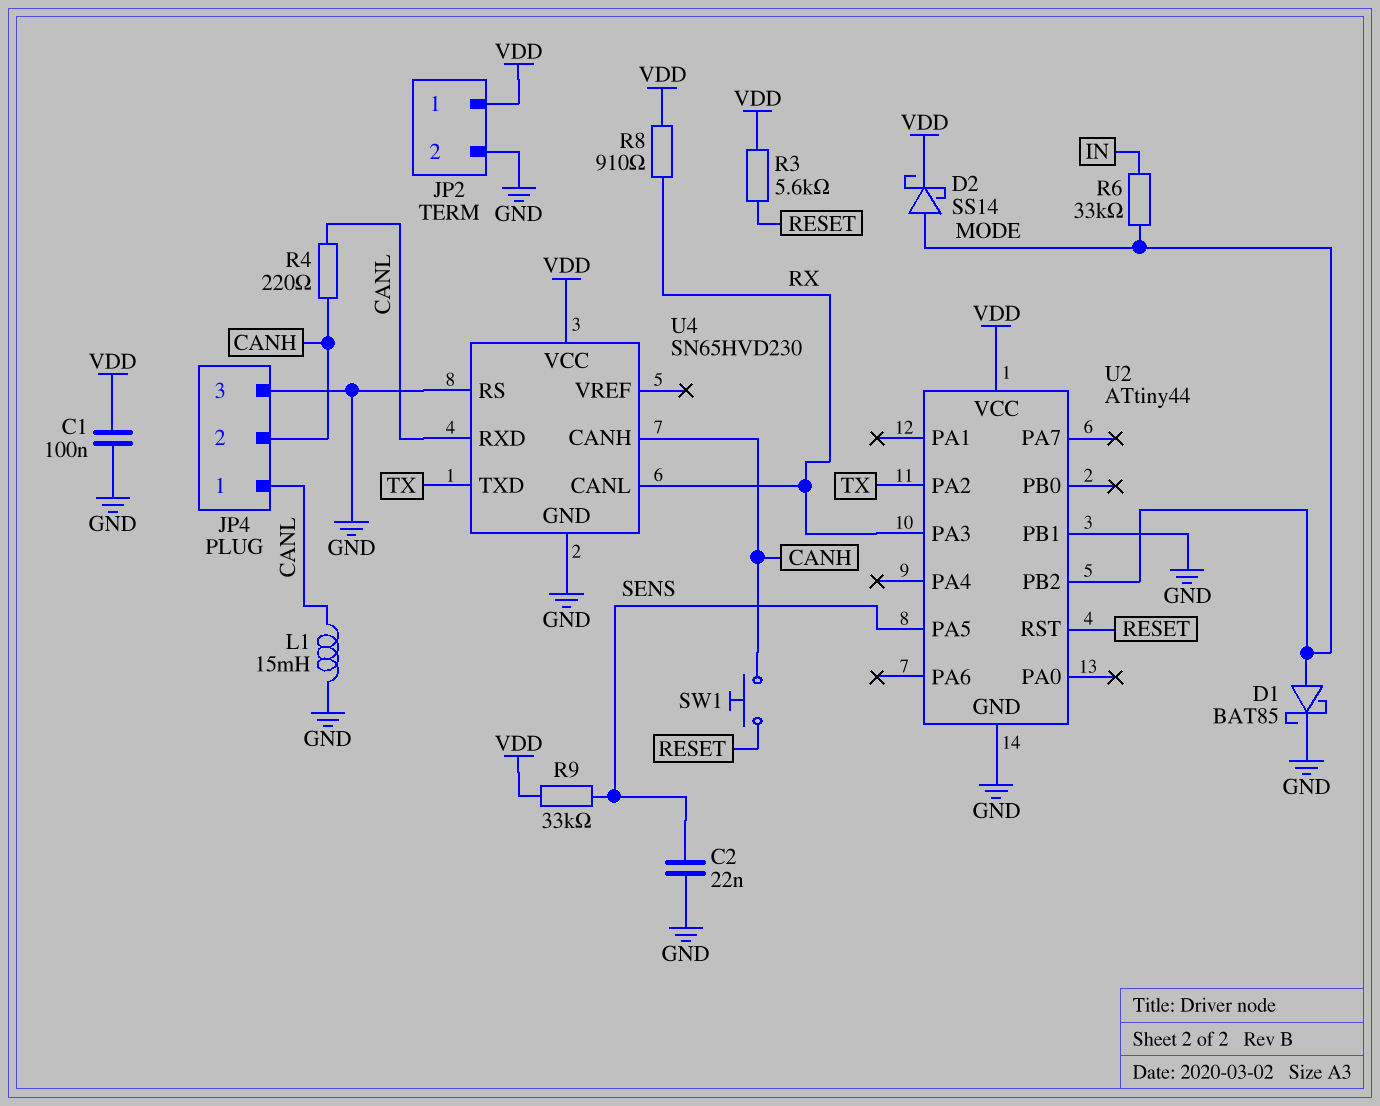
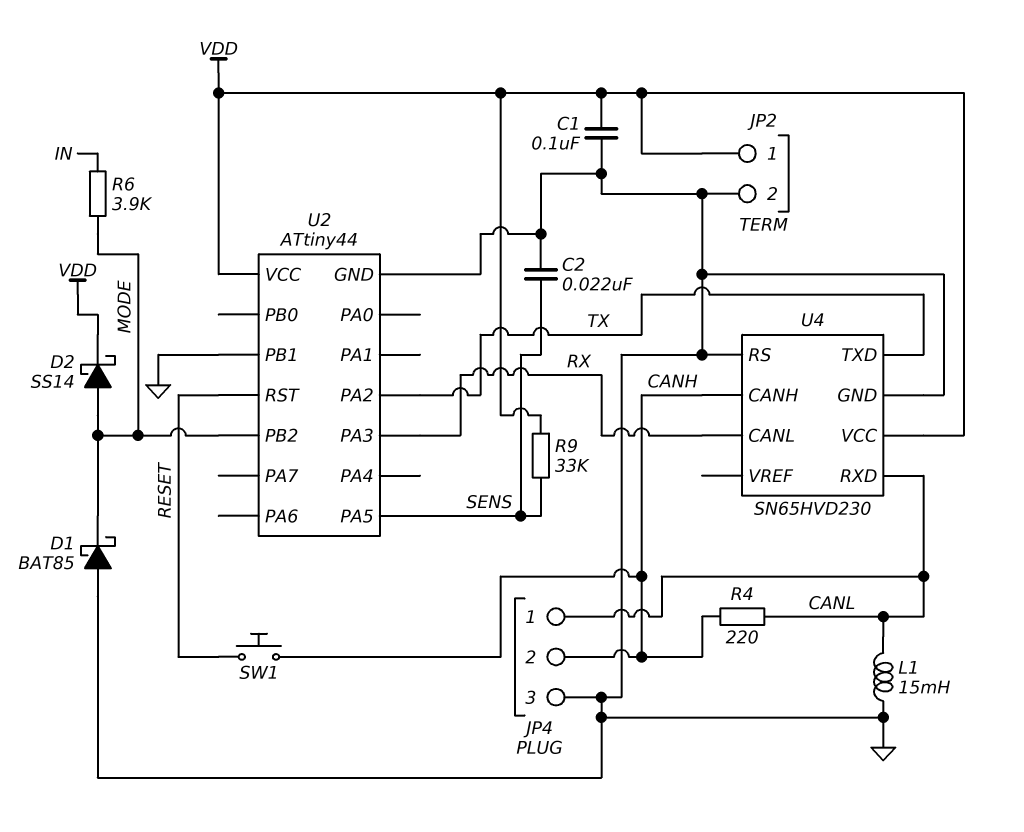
D1: schottky BAT85 (A MODE, K GND) -> schottky BAT85 (A GND, K MODE)
R3: 5.6k (RESET, VDD) -> none
R6: 33k (IN, MODE) -> 3.9k (IN, MODE)
R8: 910 (RX, VDD) -> none

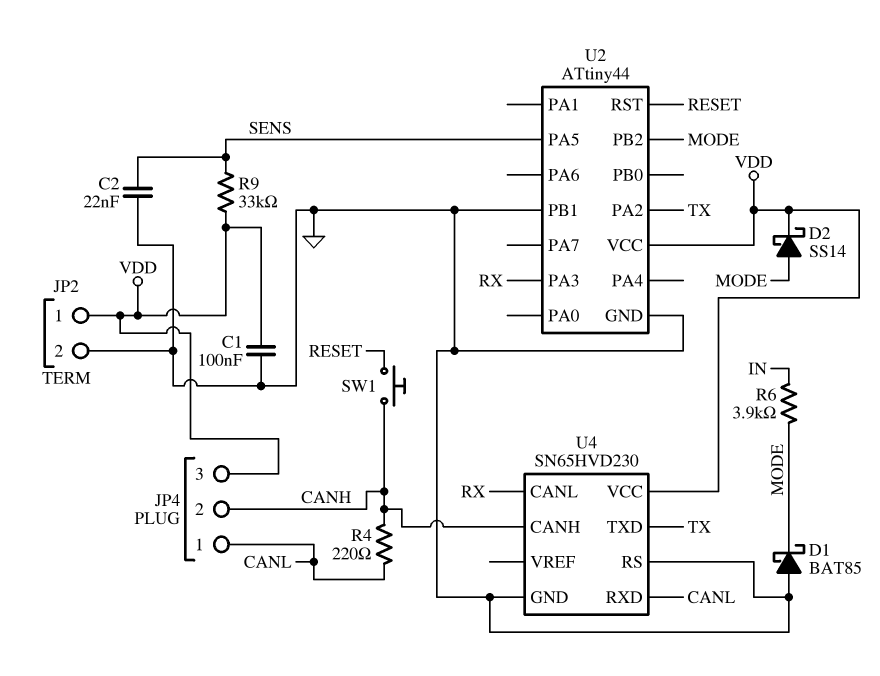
JP4 pin 3: GND -> VDD
L1: 15mH (CANL, GND) -> none

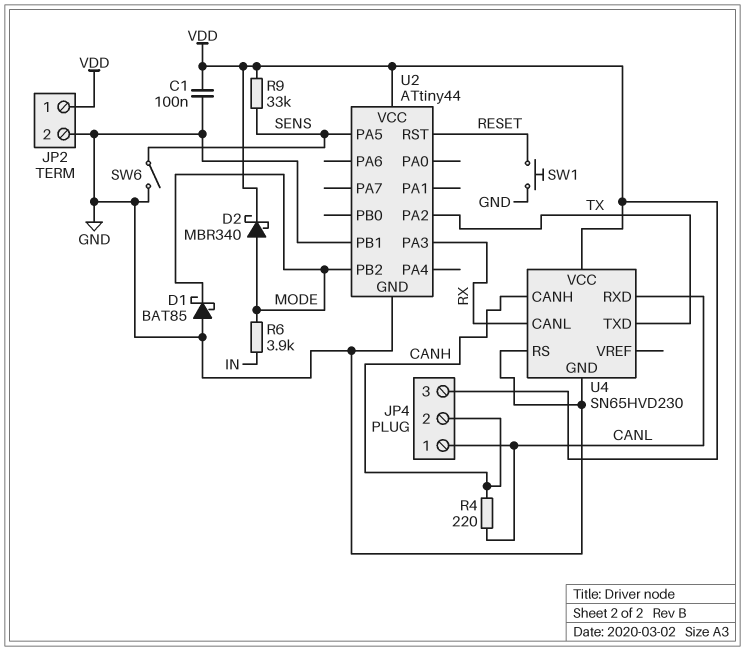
C2: 22nF (GND, SENS) -> none
D2: schottky SS14 (A MODE, K VDD) -> schottky MBR340 (A MODE, K VDD)
SW1: button (CANH, RESET) -> button (GND, RESET)
SW6: none -> switch (GND, SENS)

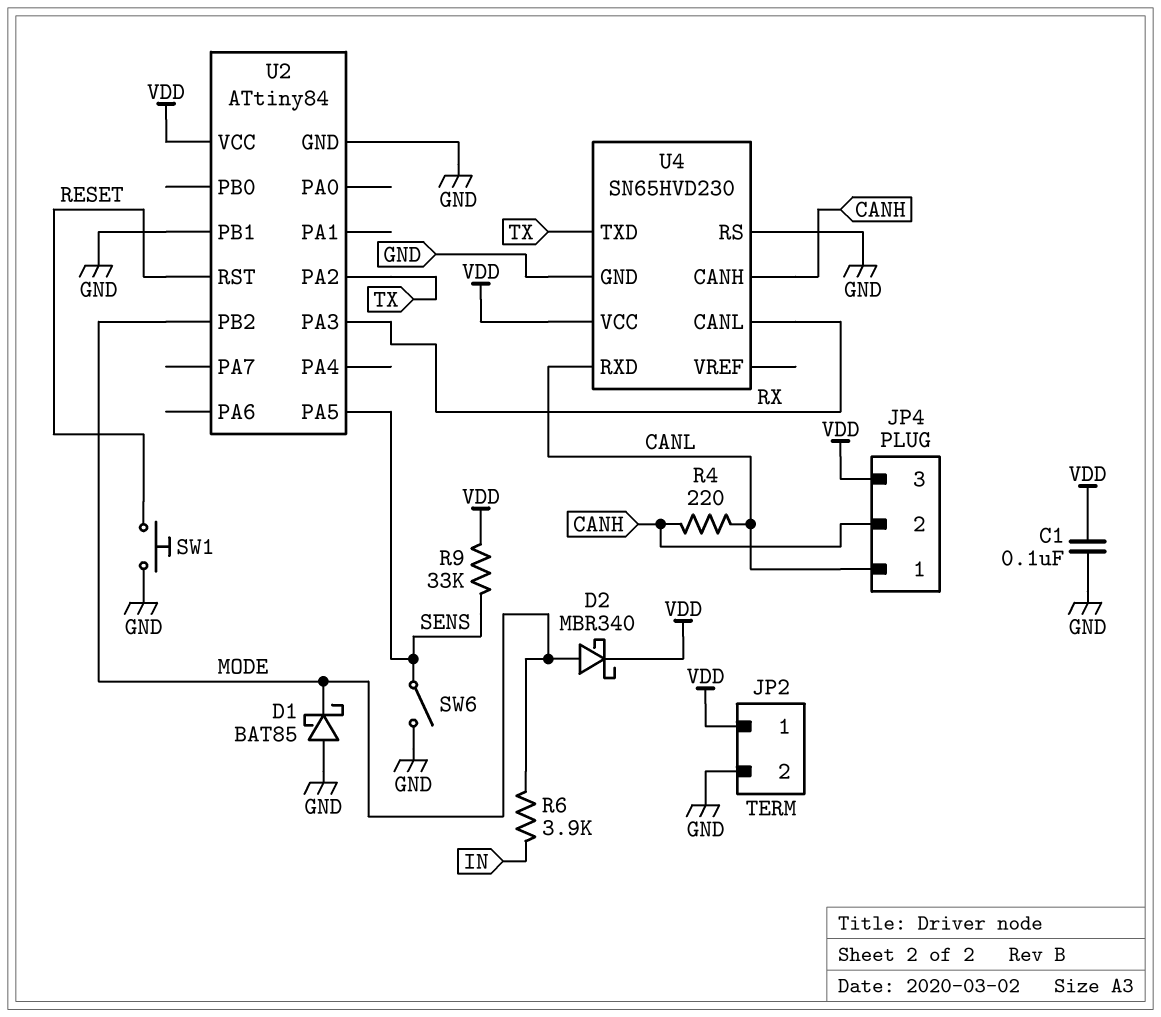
U2: ATtiny44 -> ATtiny84

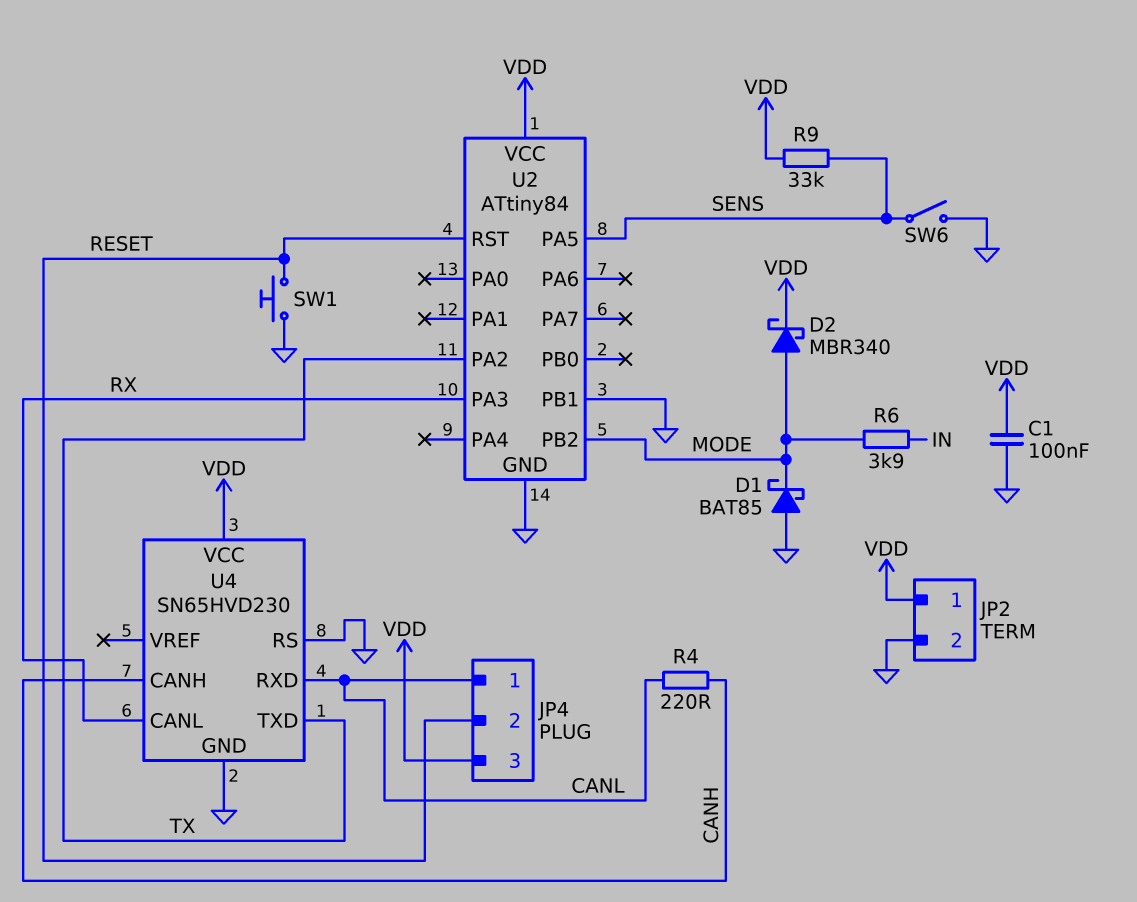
JP4 pin 2: CANH -> RESET

